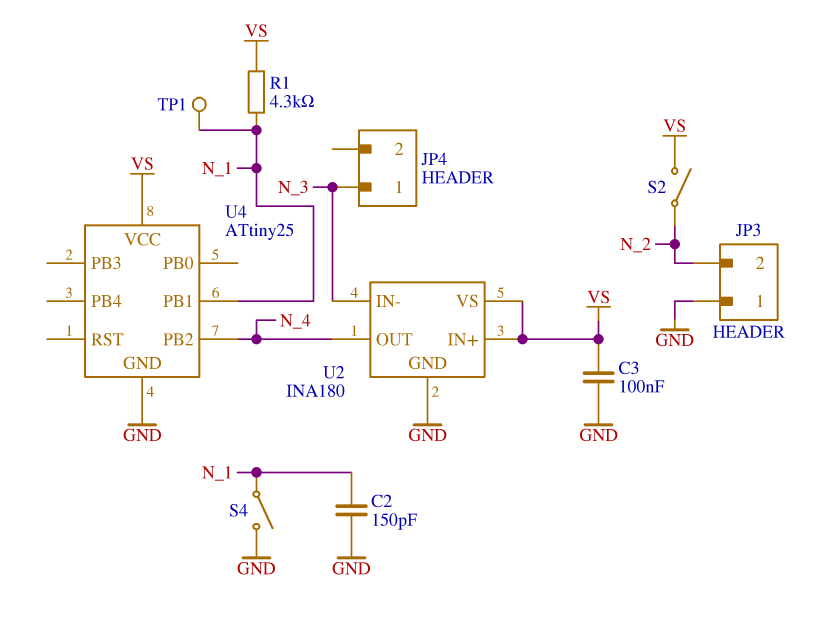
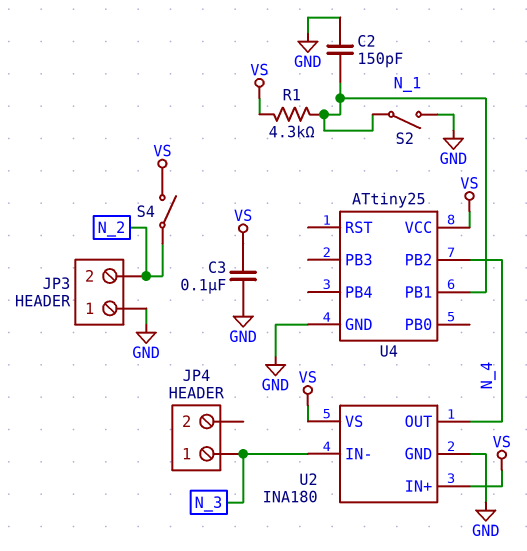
S2: switch (N_2, VS) -> switch (GND, N_1)
S4: switch (GND, N_1) -> switch (N_2, VS)
TP1: test point (N_1) -> none

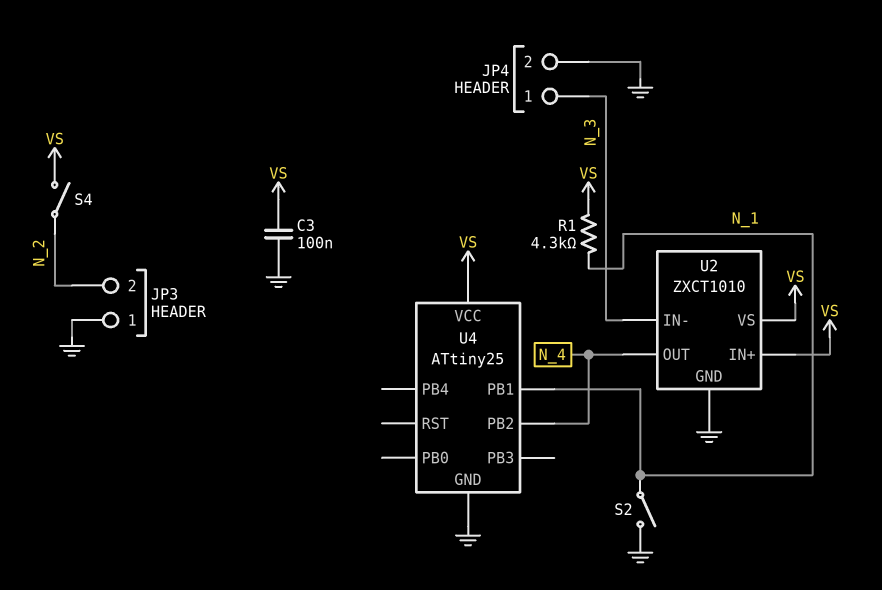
C2: 150pF (GND, N_1) -> none
JP4 pin 2: none -> GND
U2: INA180 -> ZXCT1010

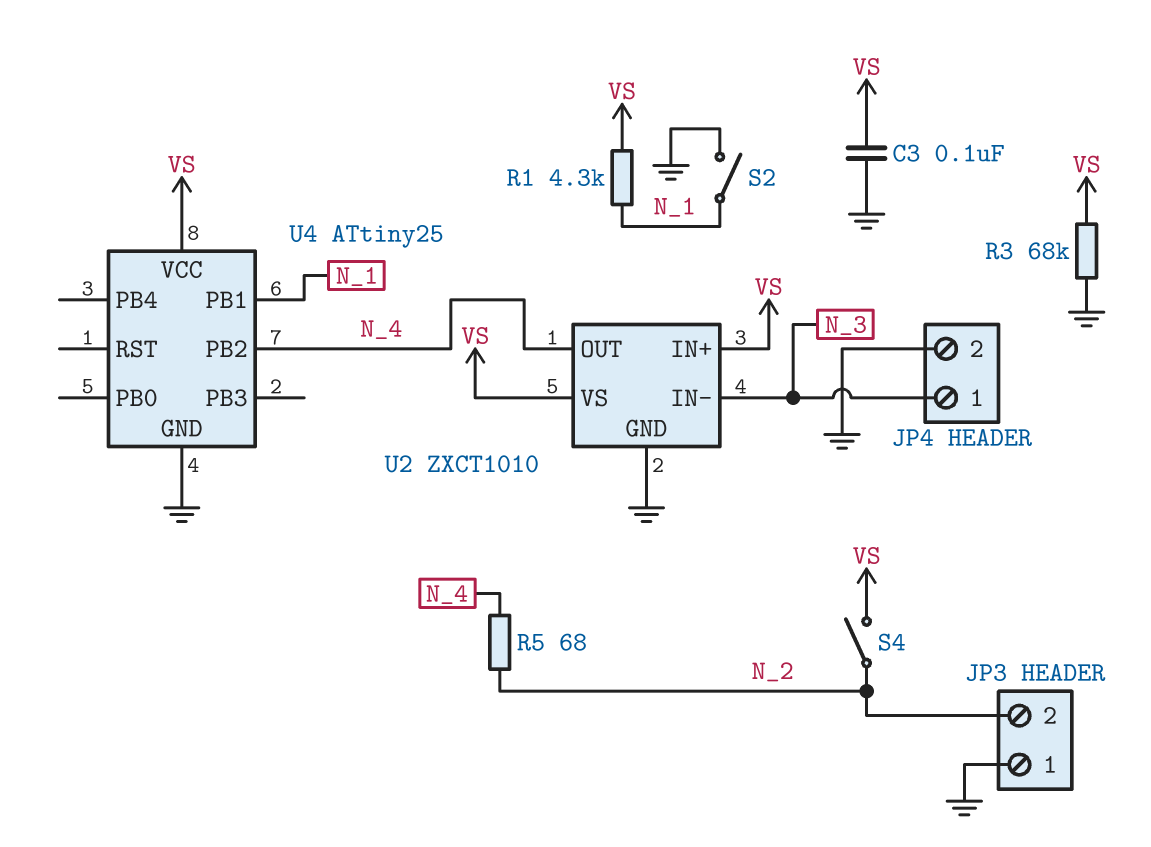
R3: none -> 68k (GND, VS)
R5: none -> 68 (N_2, N_4)

